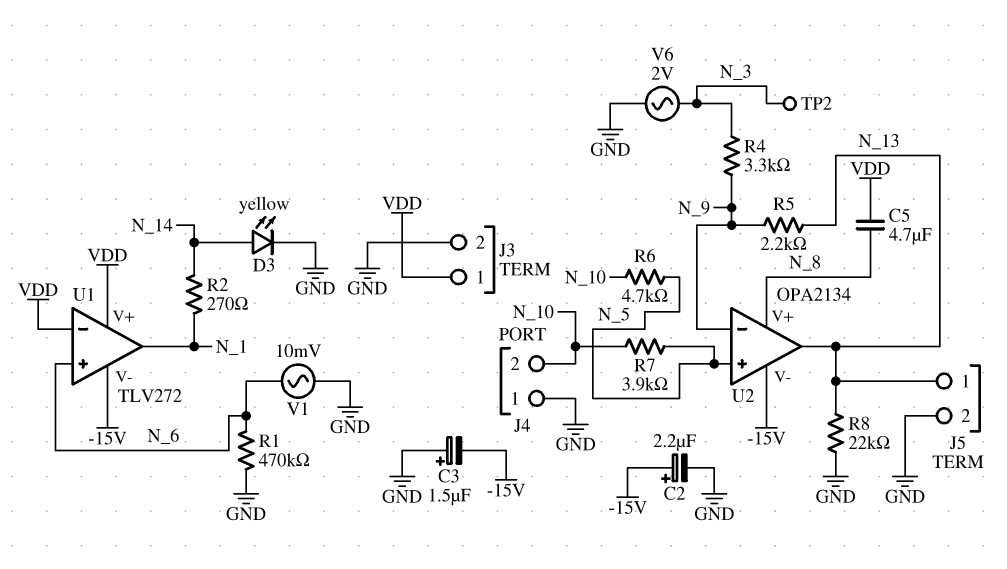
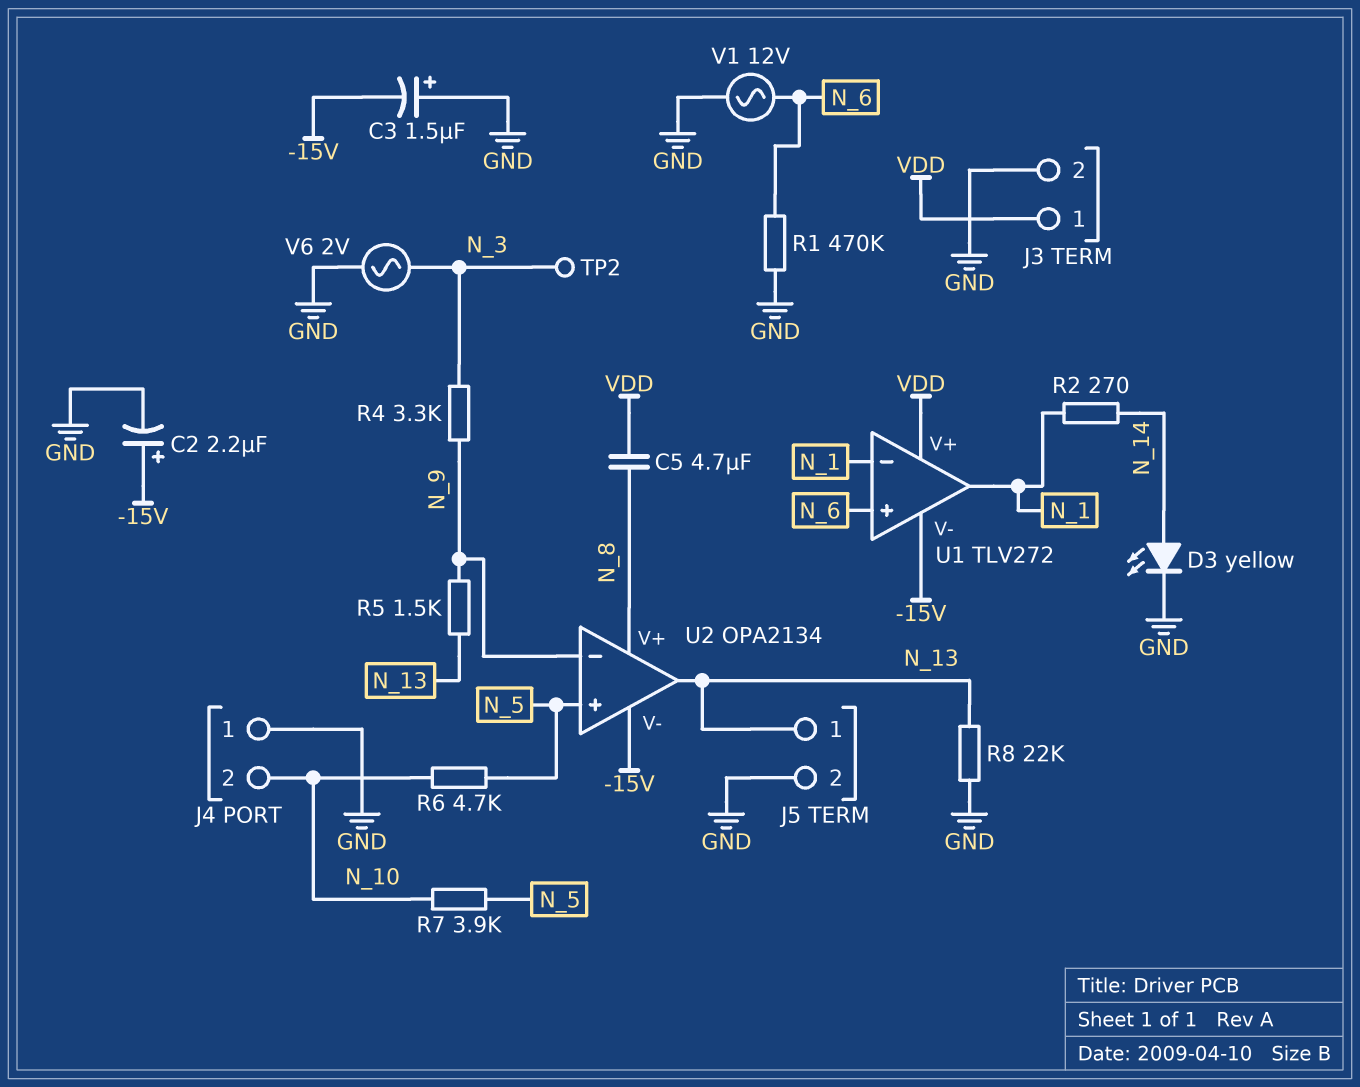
R5: 2.2k (N_9, N_13) -> 1.5k (N_9, N_13)
U1 pin in-: VDD -> N_1
V1: AC 10mV (GND, N_6) -> AC 12V (GND, N_6)

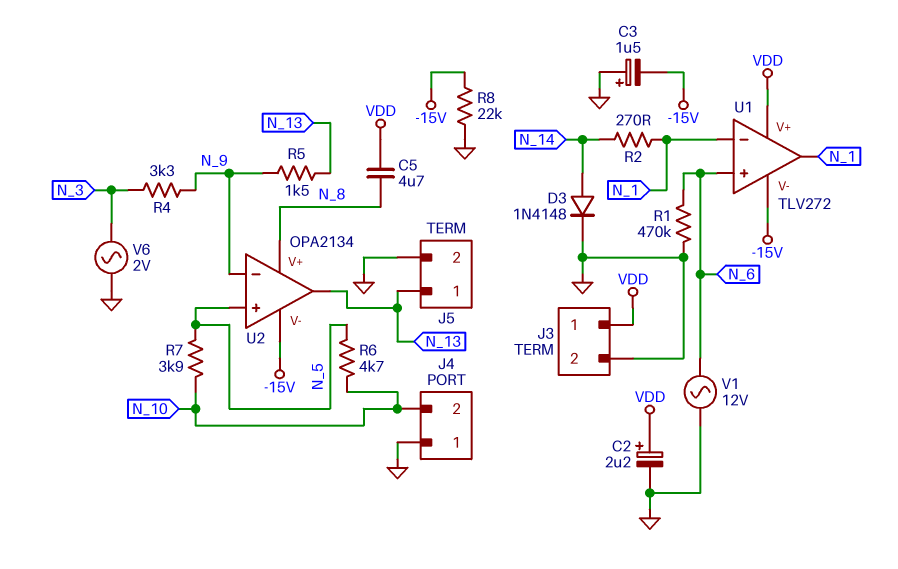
C2: 2.2uF (plus -15V, minus GND) -> 2.2uF (plus VDD, minus GND)
D3: LED yellow (A N_14, K GND) -> diode 1N4148 (A N_14, K GND)
R8: 22k (GND, N_13) -> 22k (-15V, GND)
TP2: test point (N_3) -> none

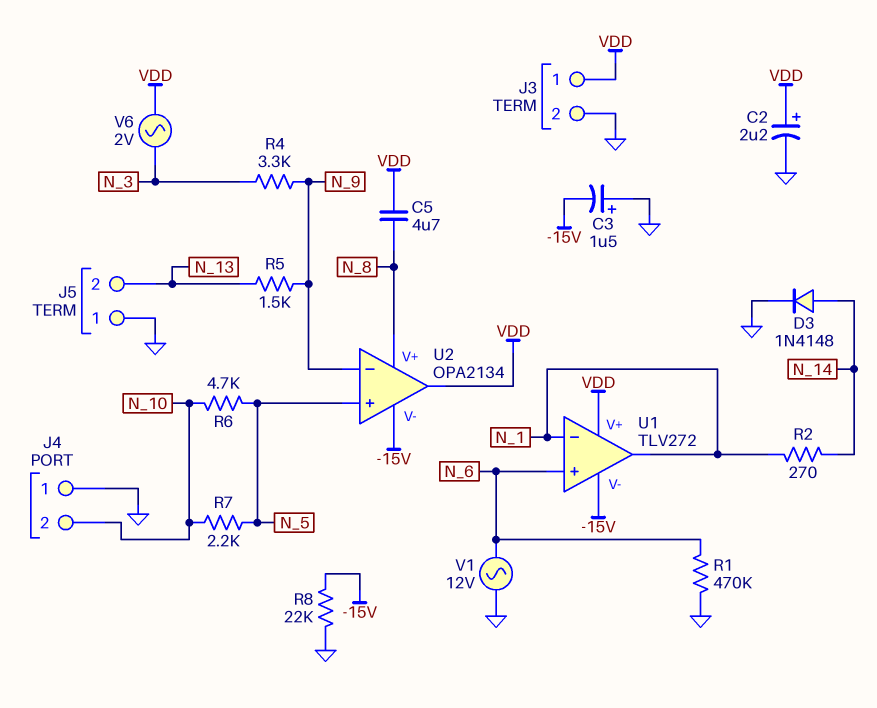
J5 pin 1: N_13 -> GND
J5 pin 2: GND -> N_13
R7: 3.9k (N_5, N_10) -> 2.2k (N_5, N_10)
U2 pin out: N_13 -> VDD
V6: AC 2V (GND, N_3) -> AC 2V (N_3, VDD)

